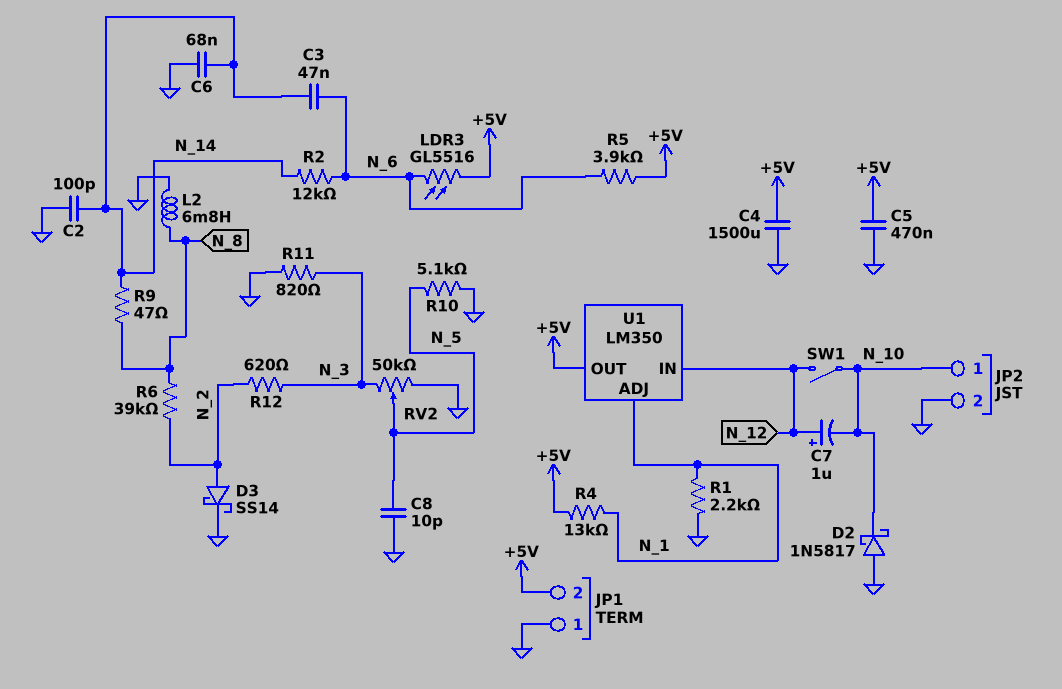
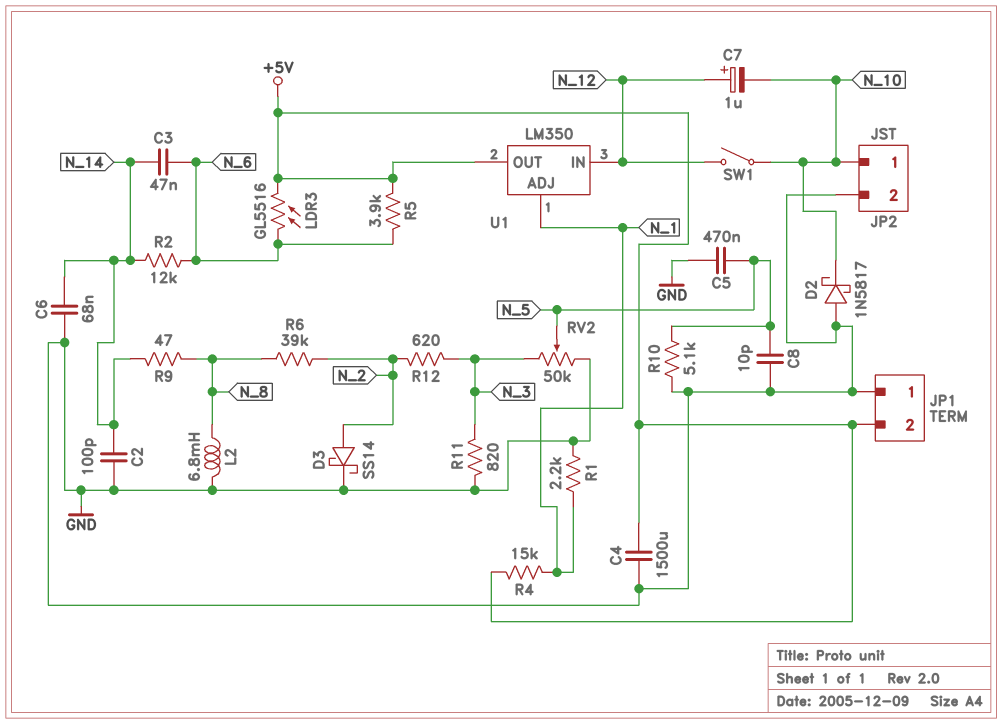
C5: 470nF (+5V, GND) -> 470nF (GND, N_5)
R4: 13k (+5V, N_1) -> 15k (+5V, N_1)

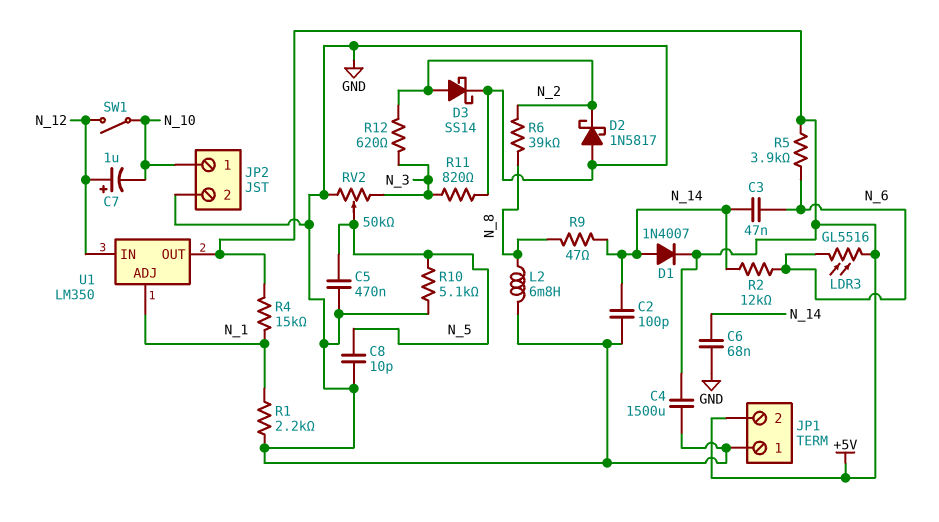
D1: none -> diode 1N4007 (A N_14, K +5V)
D2: schottky 1N5817 (A GND, K N_10) -> schottky 1N5817 (A GND, K N_2)

